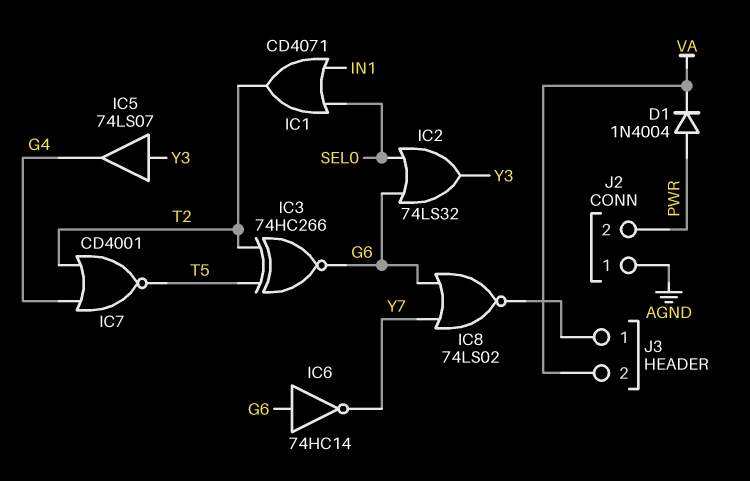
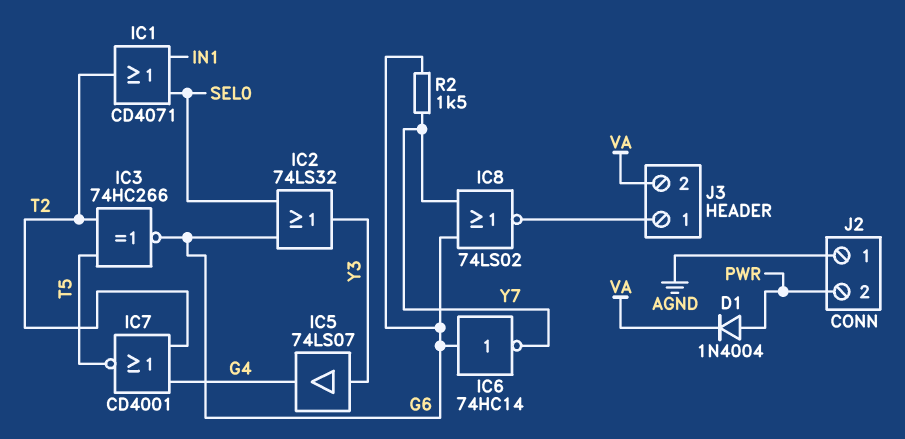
R2: none -> 1.5k (G6, Y7)

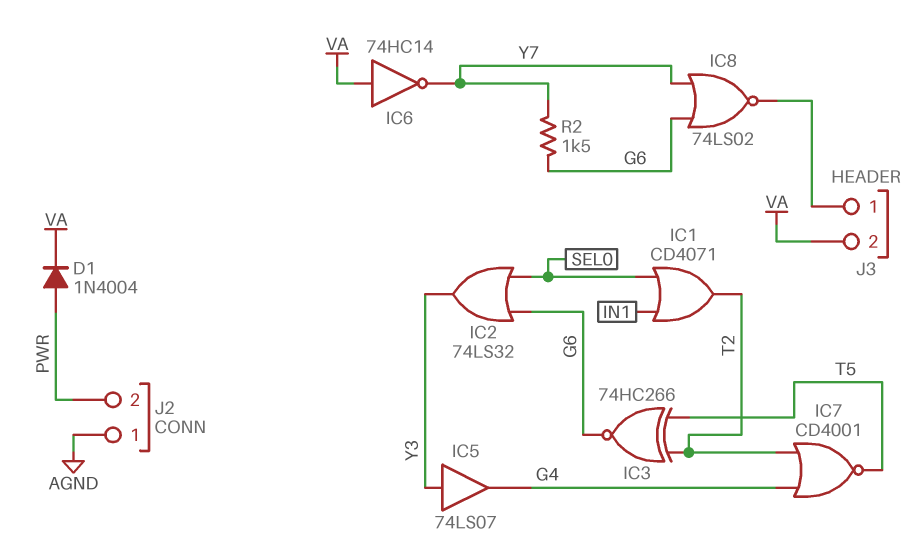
IC6: NOT 74HC14 (in G6, out Y7) -> NOT 74HC14 (in VA, out Y7)

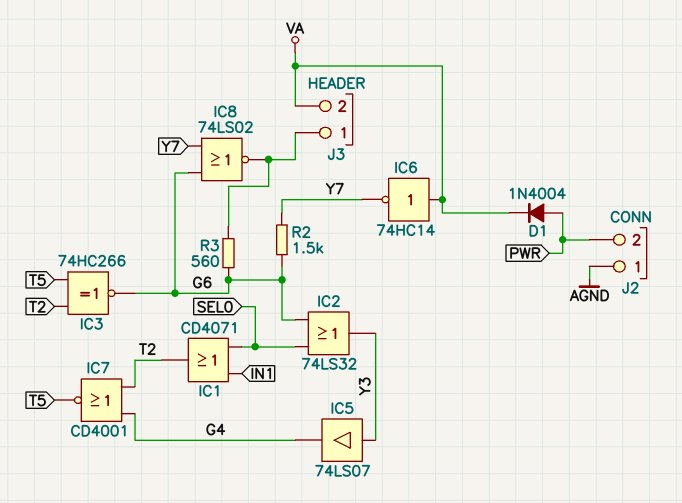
R3: none -> 560 (G6, J3/1)

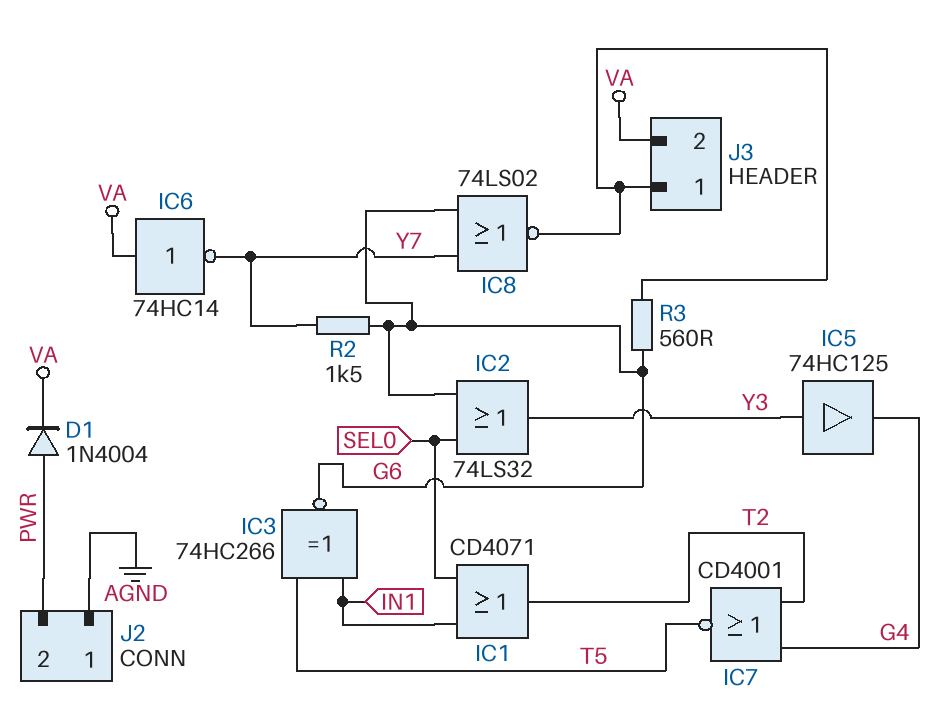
IC3: XNOR 74HC266 (in T2, in T5, out G6) -> XNOR 74HC266 (in IN1, in T5, out G6)
IC5: buffer 74LS07 (in Y3, out G4) -> buffer 74HC125 (in Y3, out G4)

